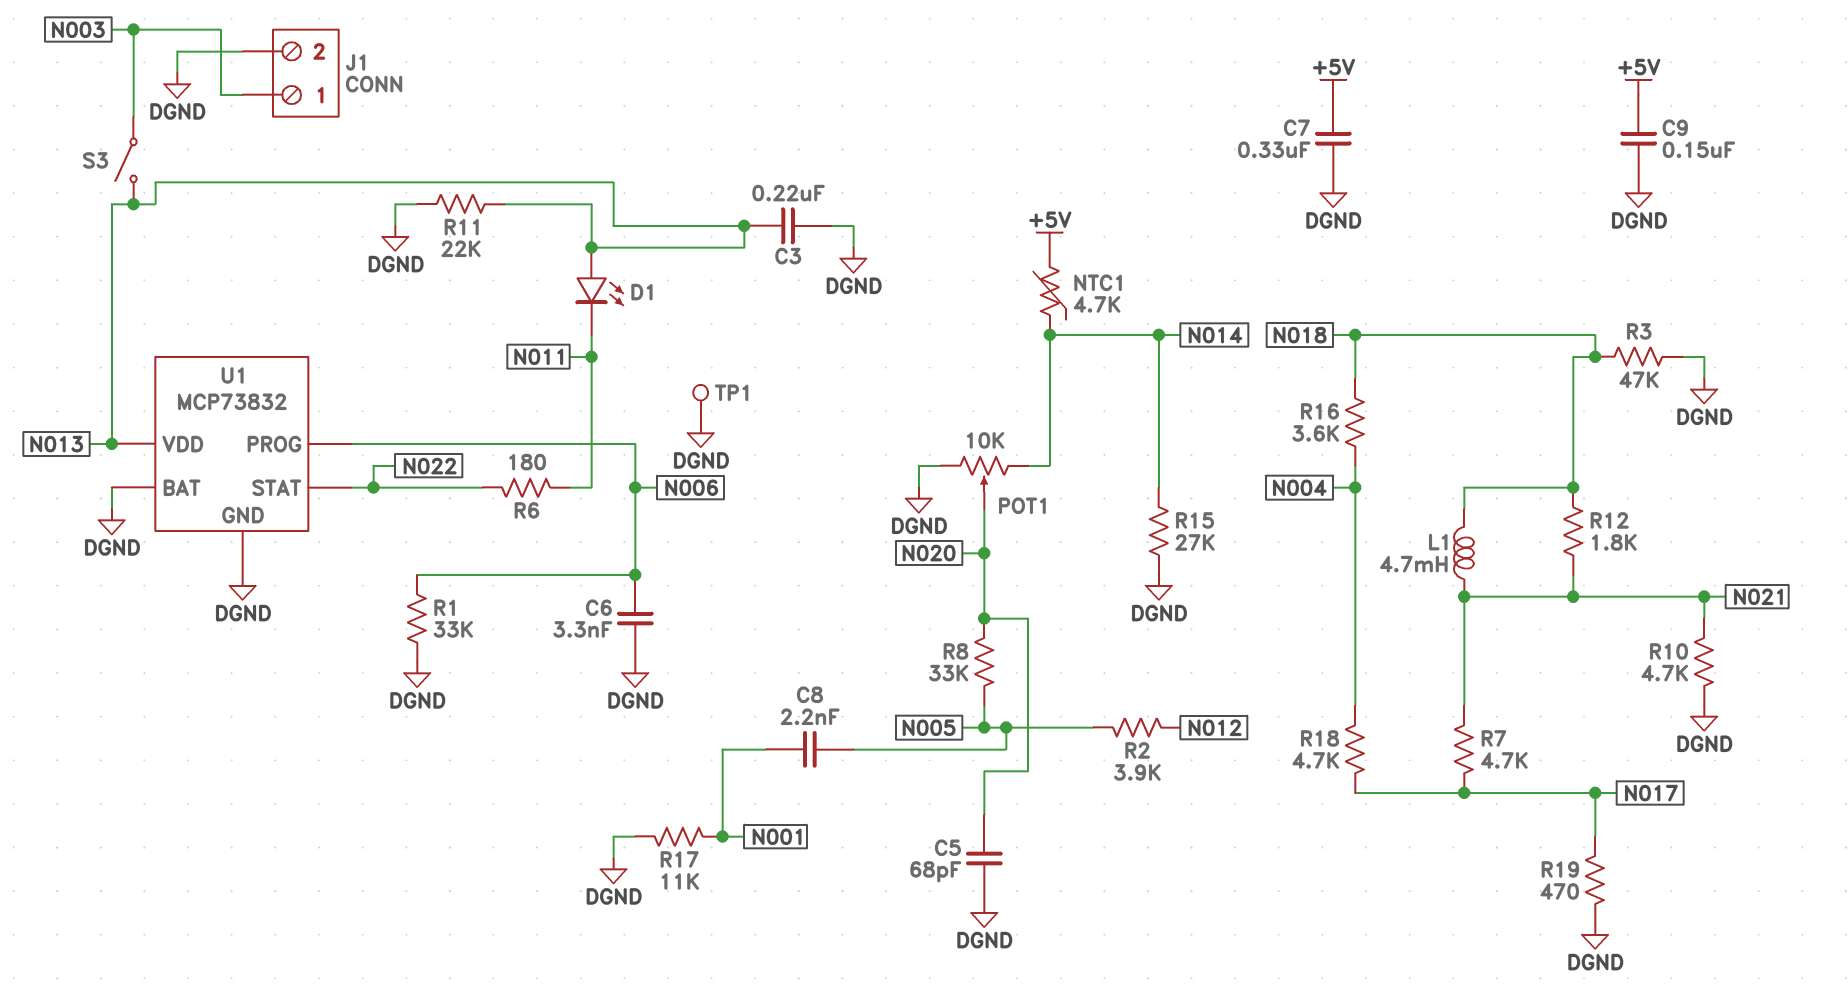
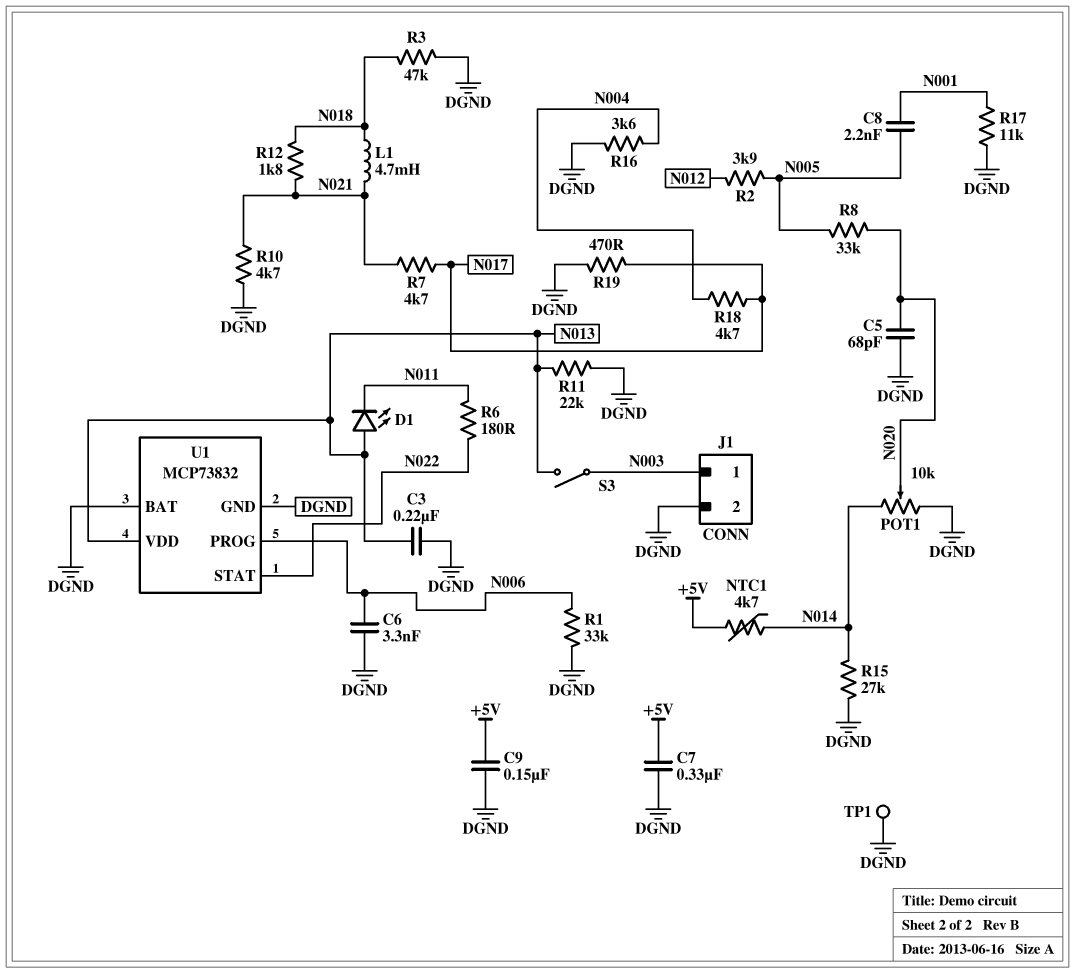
R16: 3.6k (N004, N018) -> 3.6k (DGND, N004)

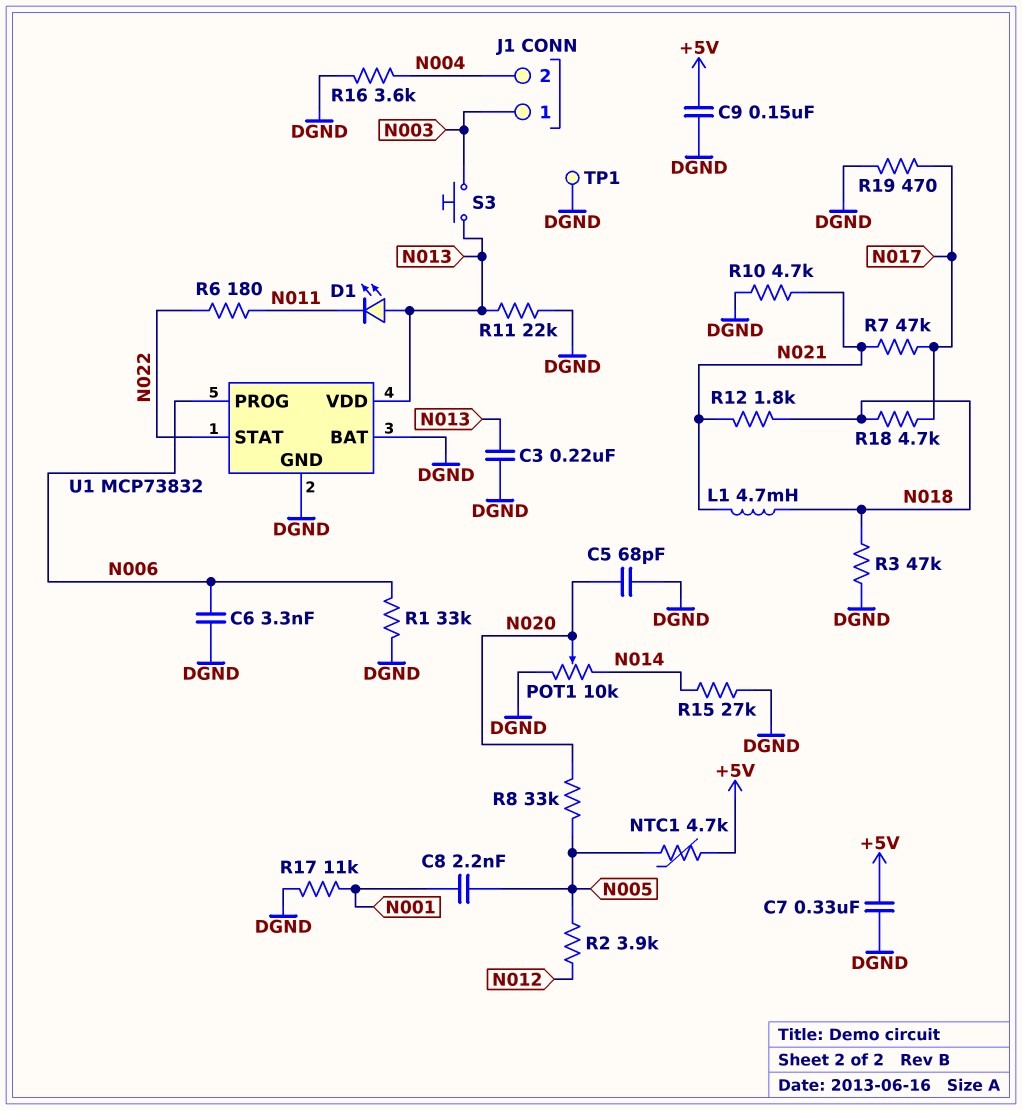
J1 pin 2: DGND -> N004
NTC1: 4.7k (+5V, N014) -> 4.7k (+5V, N005)
R7: 4.7k (N017, N021) -> 47k (N017, N021)
R18: 4.7k (N004, N017) -> 4.7k (N017, N018)
S3: switch (N003, N013) -> button (N003, N013)

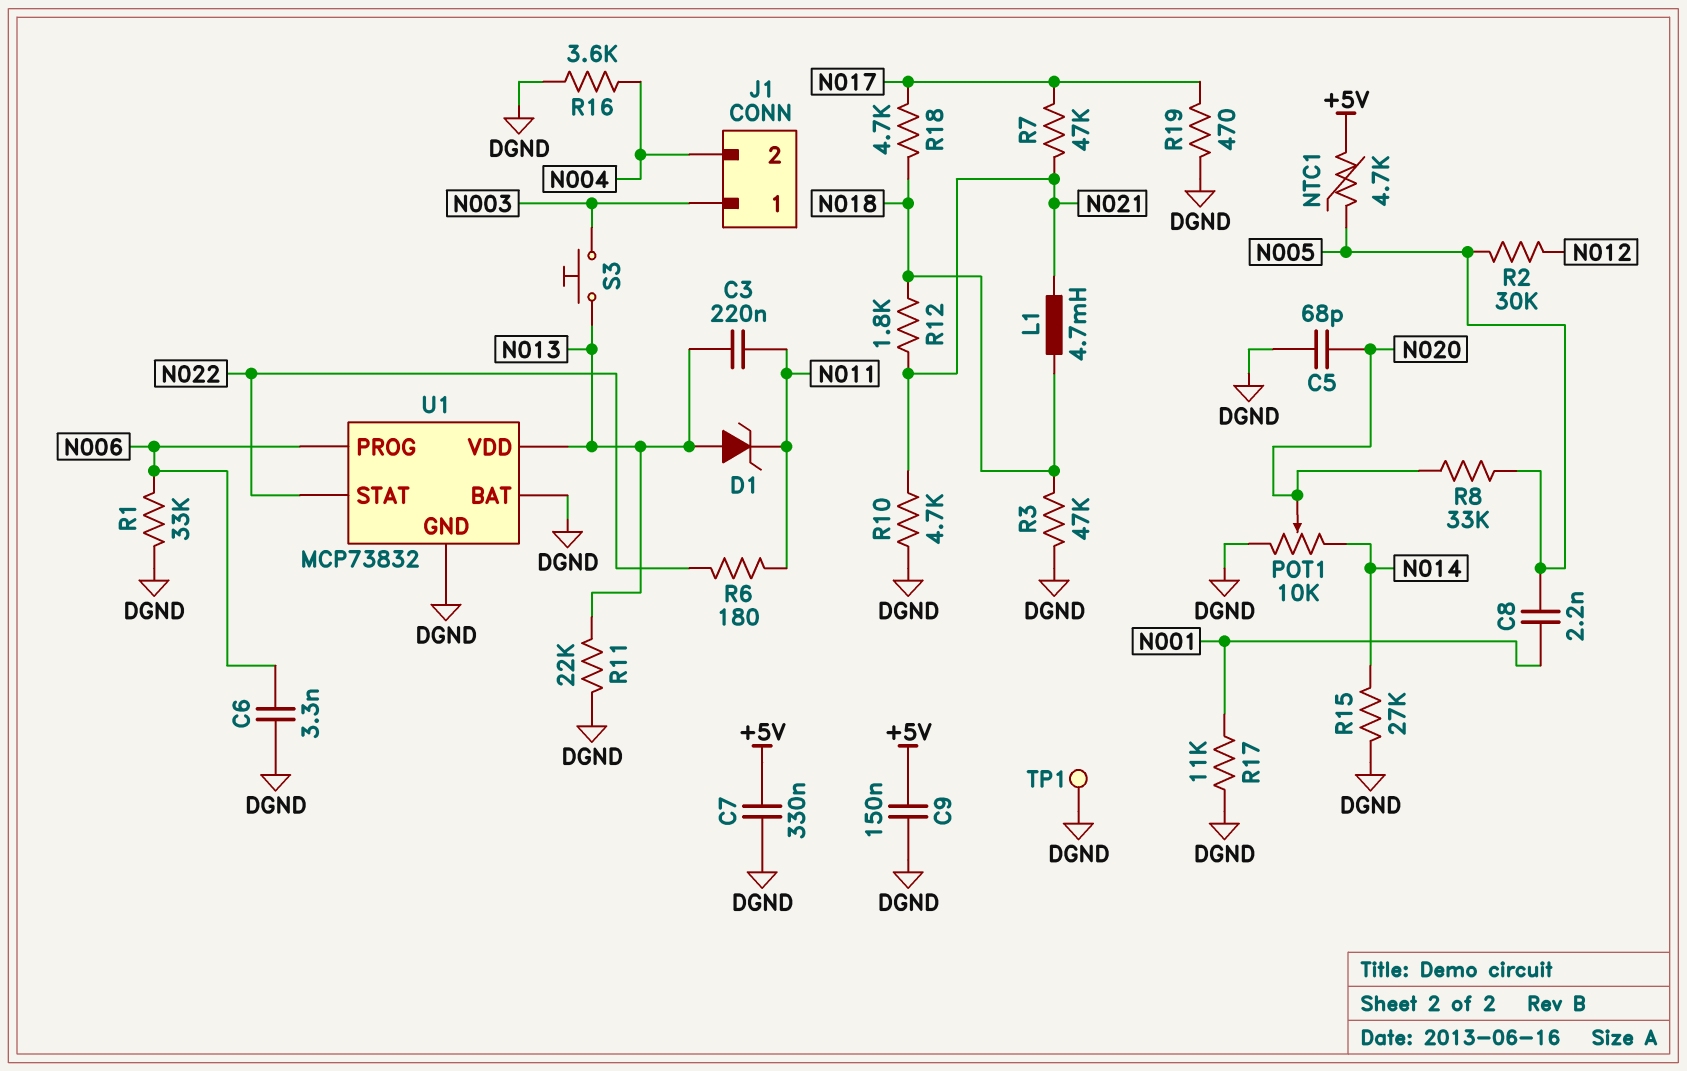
C3: 220nF (DGND, N013) -> 220nF (N011, N013)
D1: LED (A N013, K N011) -> zener (A N013, K N011)
R2: 3.9k (N005, N012) -> 30k (N005, N012)

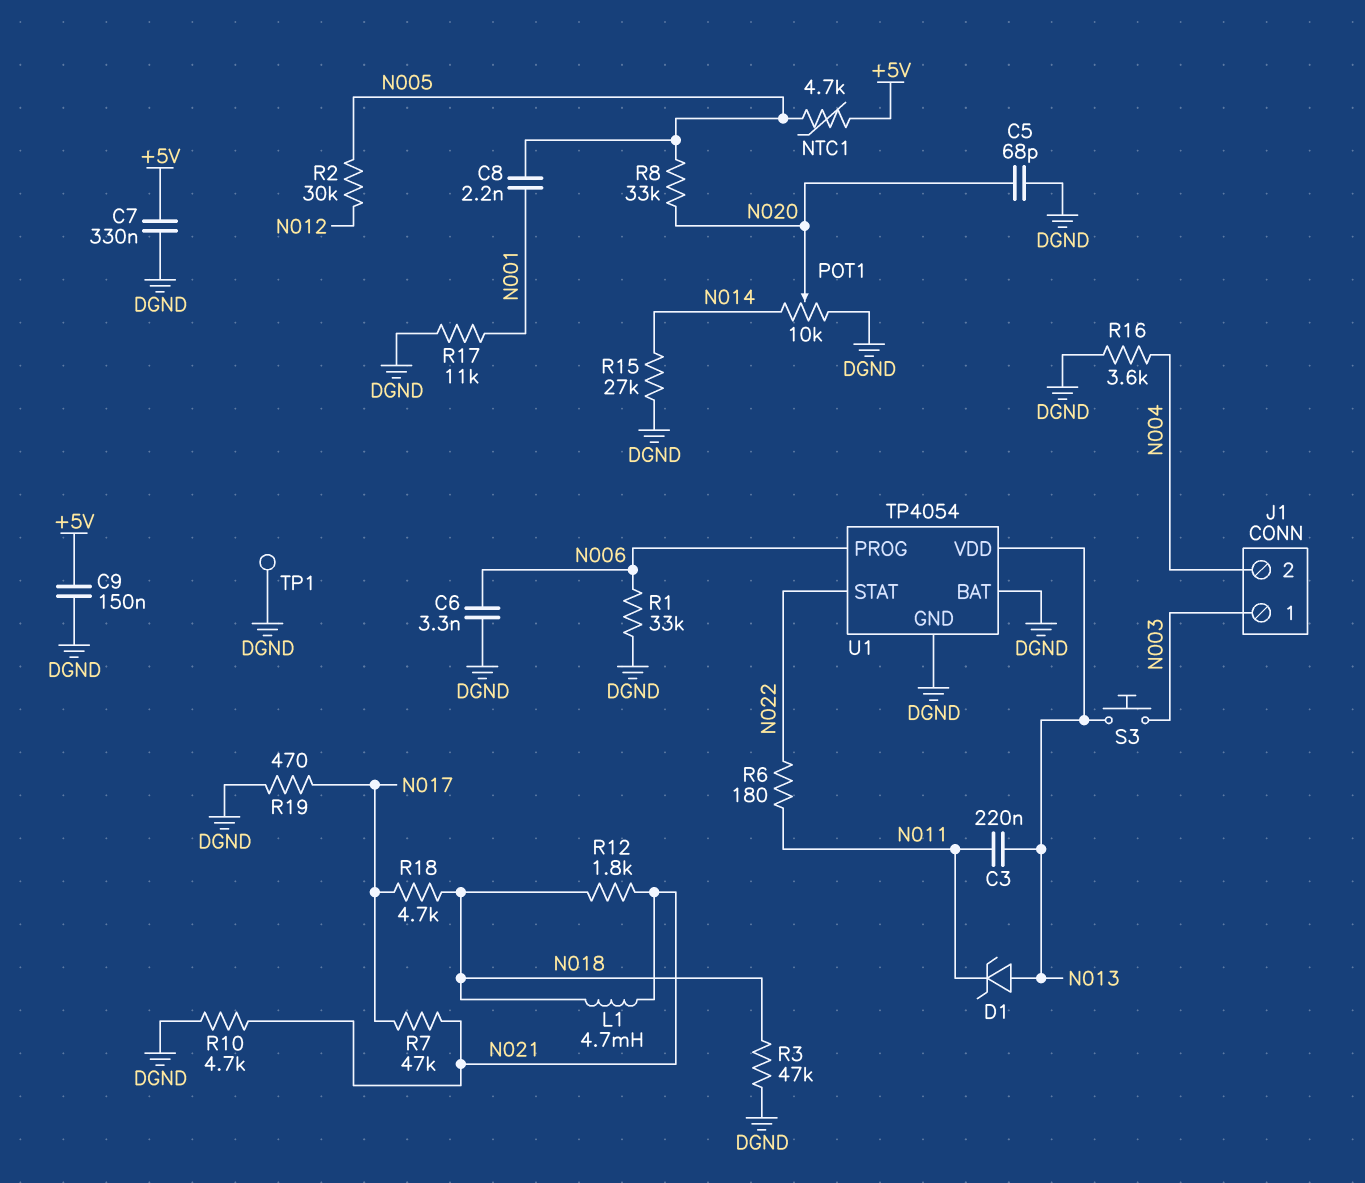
R11: 22k (DGND, N013) -> none
U1: MCP73832 -> TP4054

